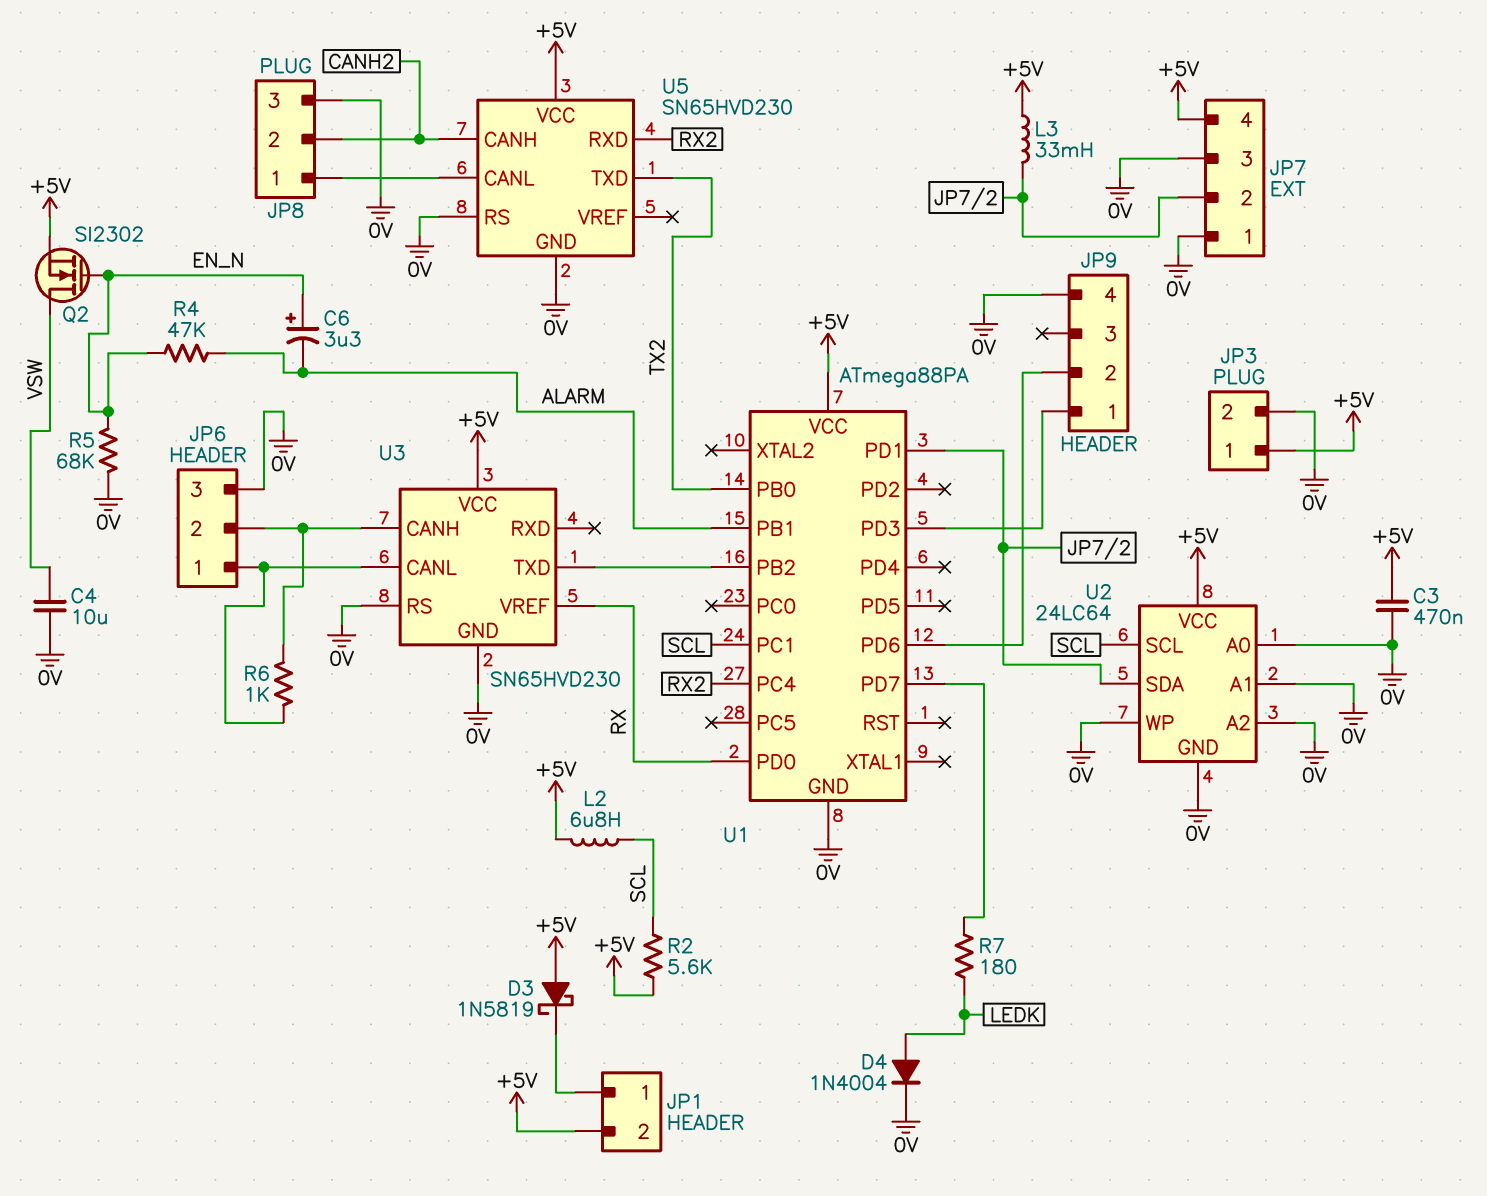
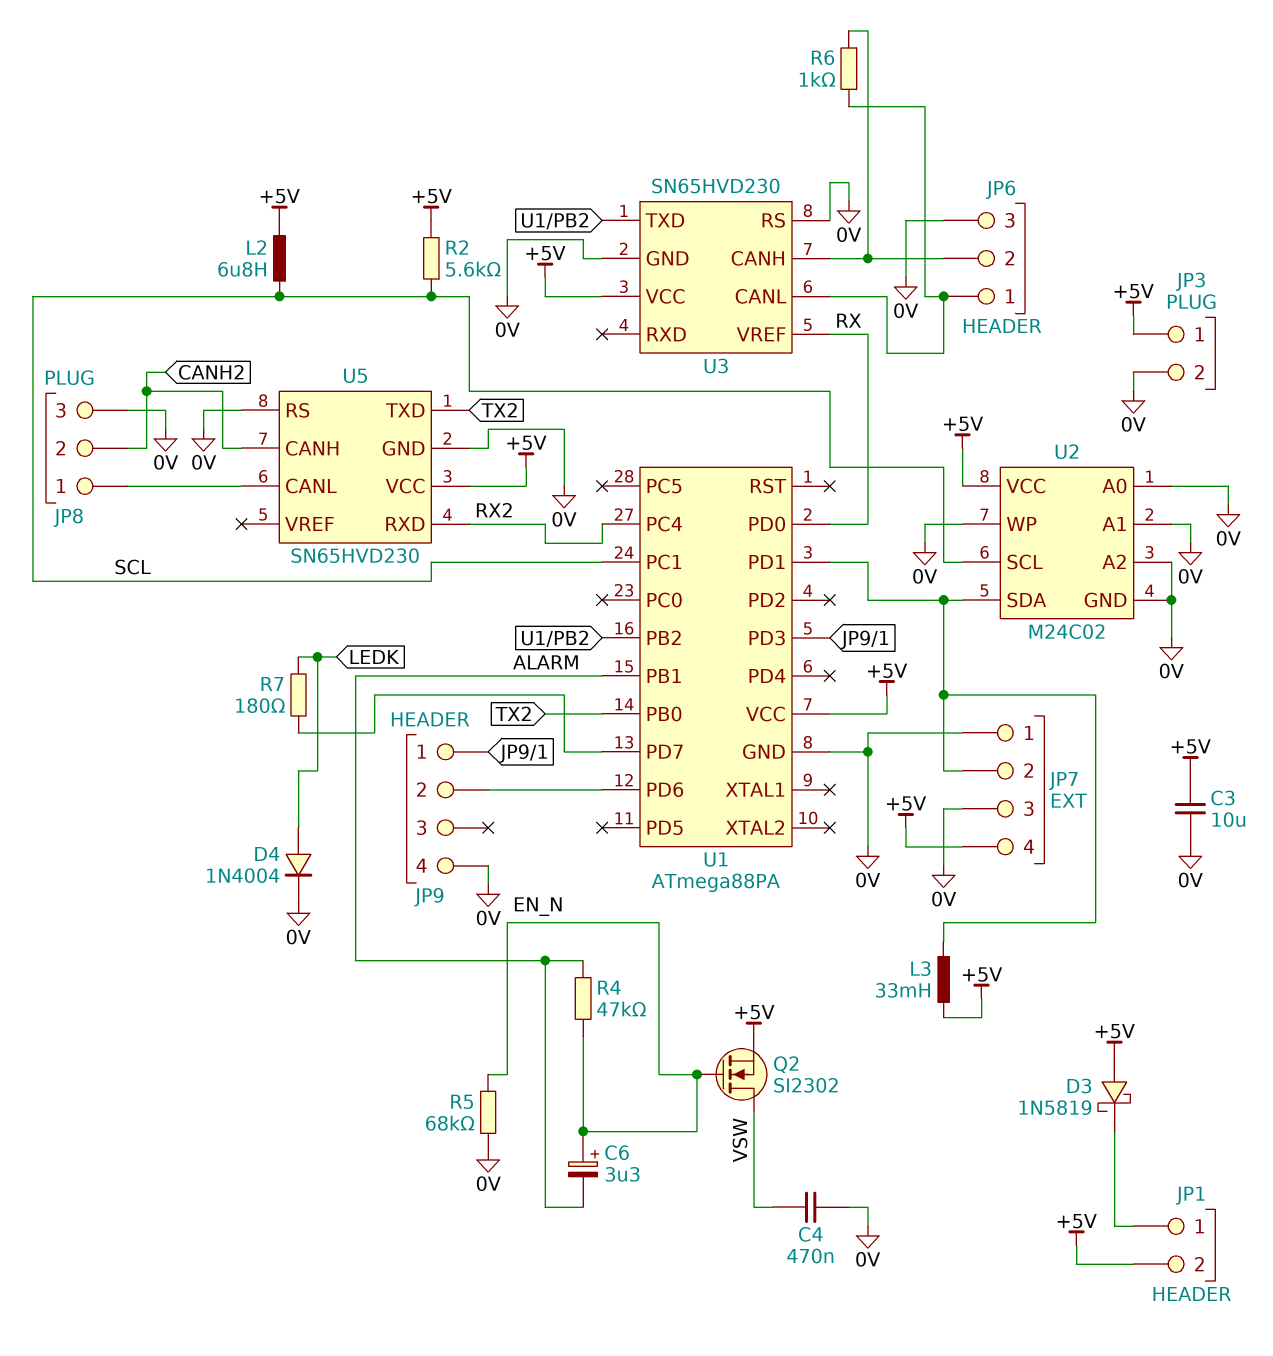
C3: 470nF (+5V, 0V) -> 10uF (+5V, 0V)
C4: 10uF (0V, VSW) -> 470nF (0V, VSW)
U2: 24LC64 -> M24C02

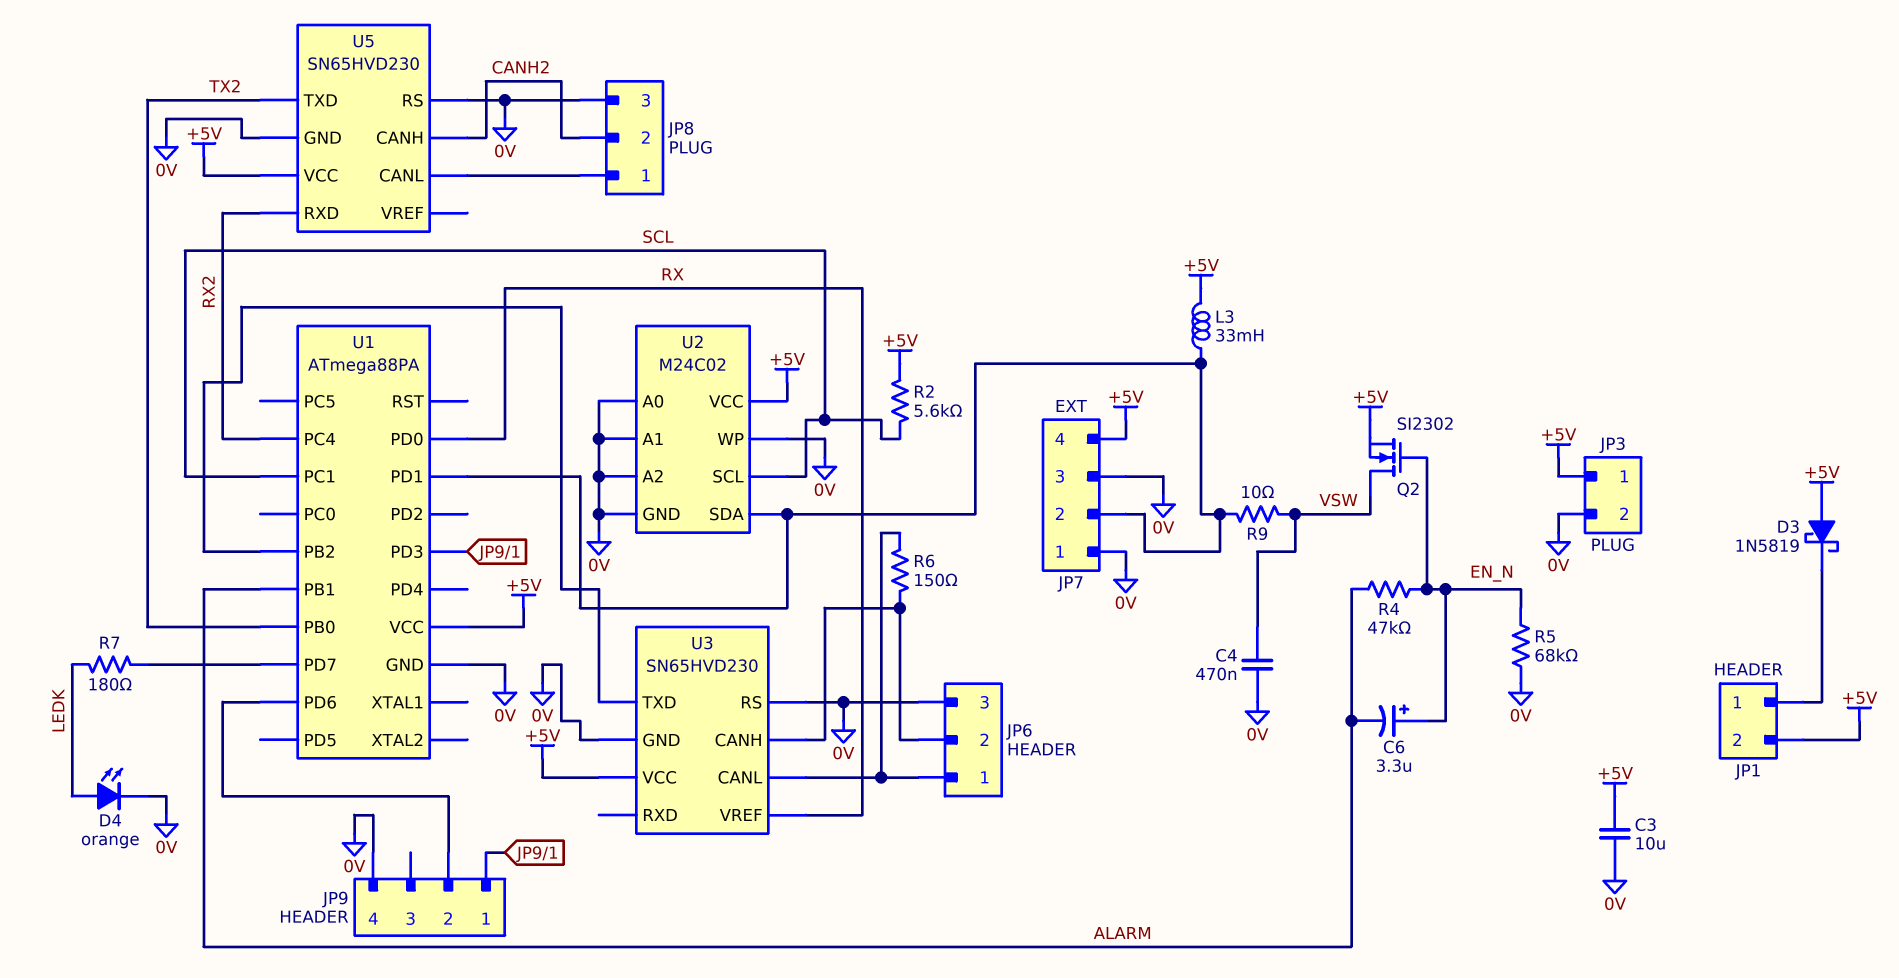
D4: diode 1N4004 (A LEDK, K 0V) -> LED orange (A LEDK, K 0V)
L2: 6.8uH (+5V, SCL) -> none
R6: 1k (JP6/1, JP6/2) -> 150 (JP6/1, JP6/2)
R9: none -> 10 (JP7/2, VSW)

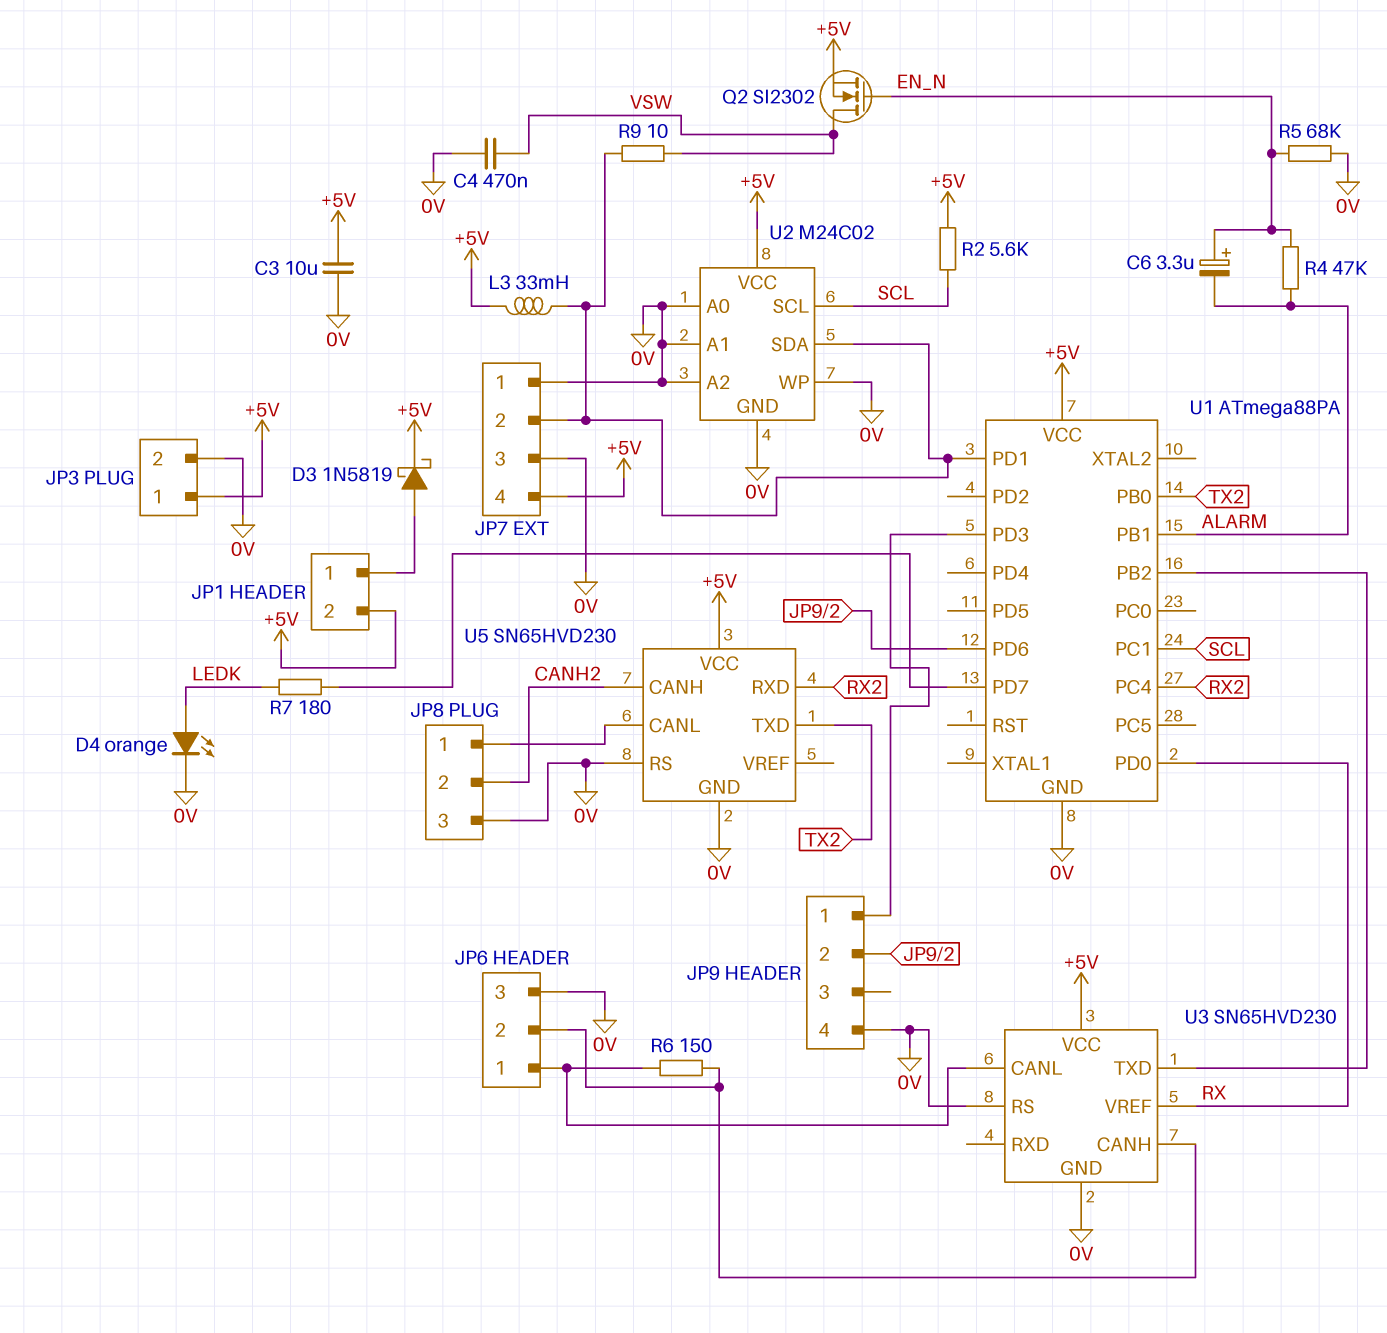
D3: schottky 1N5819 (A +5V, K JP1/1) -> schottky 1N5819 (A JP1/1, K +5V)

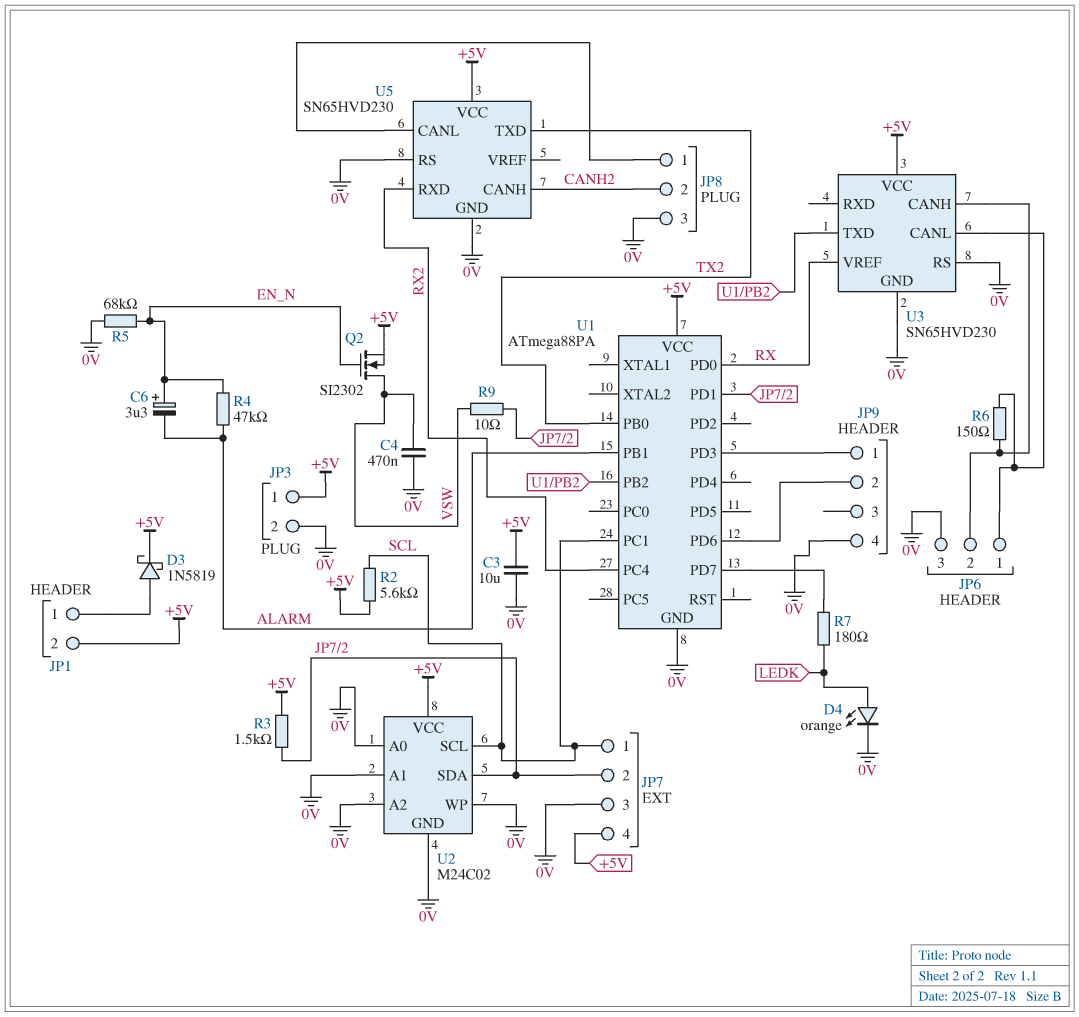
JP7 pin 1: 0V -> SCL
L3: 33mH (+5V, JP7/2) -> none
R3: none -> 1.5k (+5V, JP7/2)

